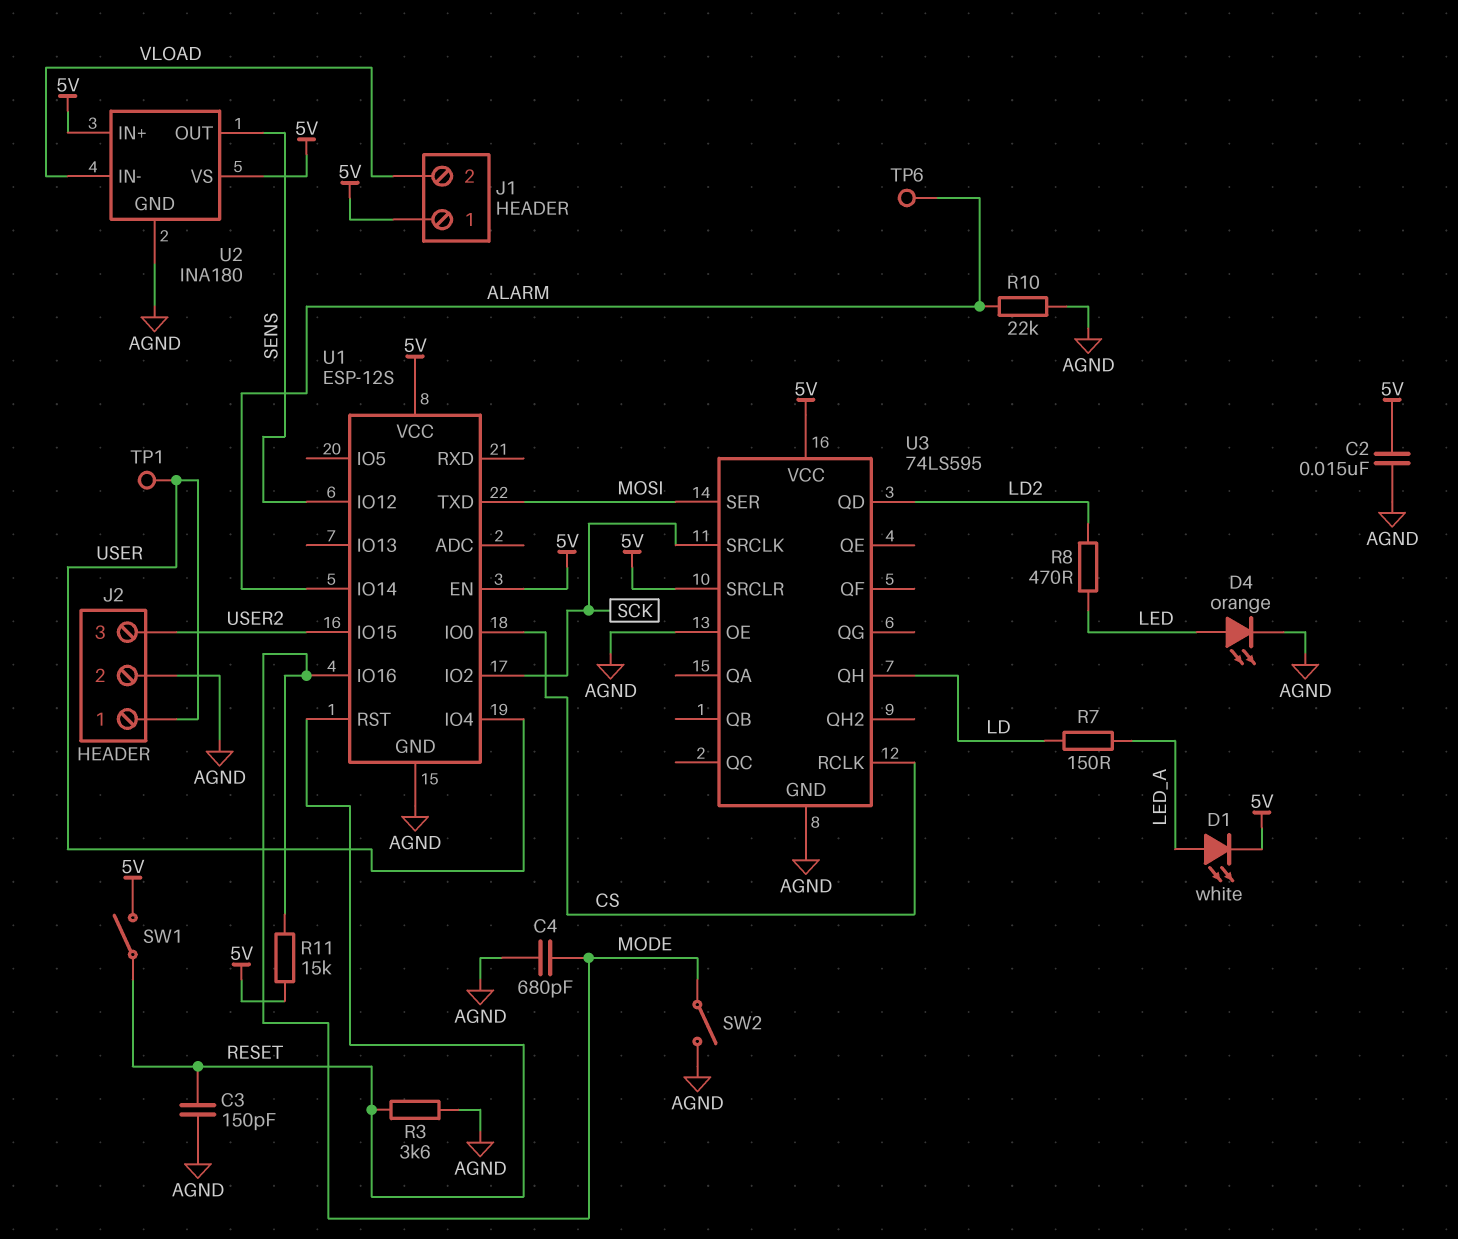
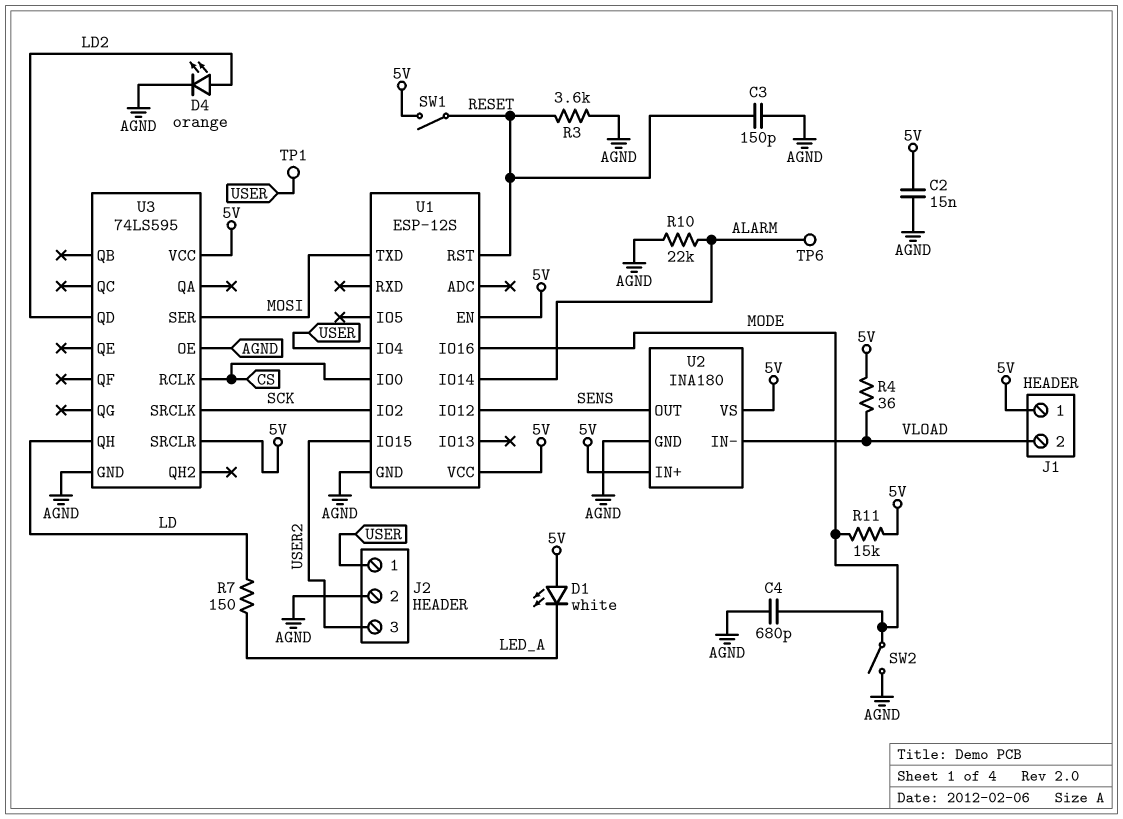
D1: LED white (A LED_A, K 5V) -> LED white (A 5V, K LED_A)
D4: LED orange (A LED, K AGND) -> LED orange (A LD2, K AGND)
R4: none -> 36 (5V, VLOAD)
R8: 470 (LD2, LED) -> none

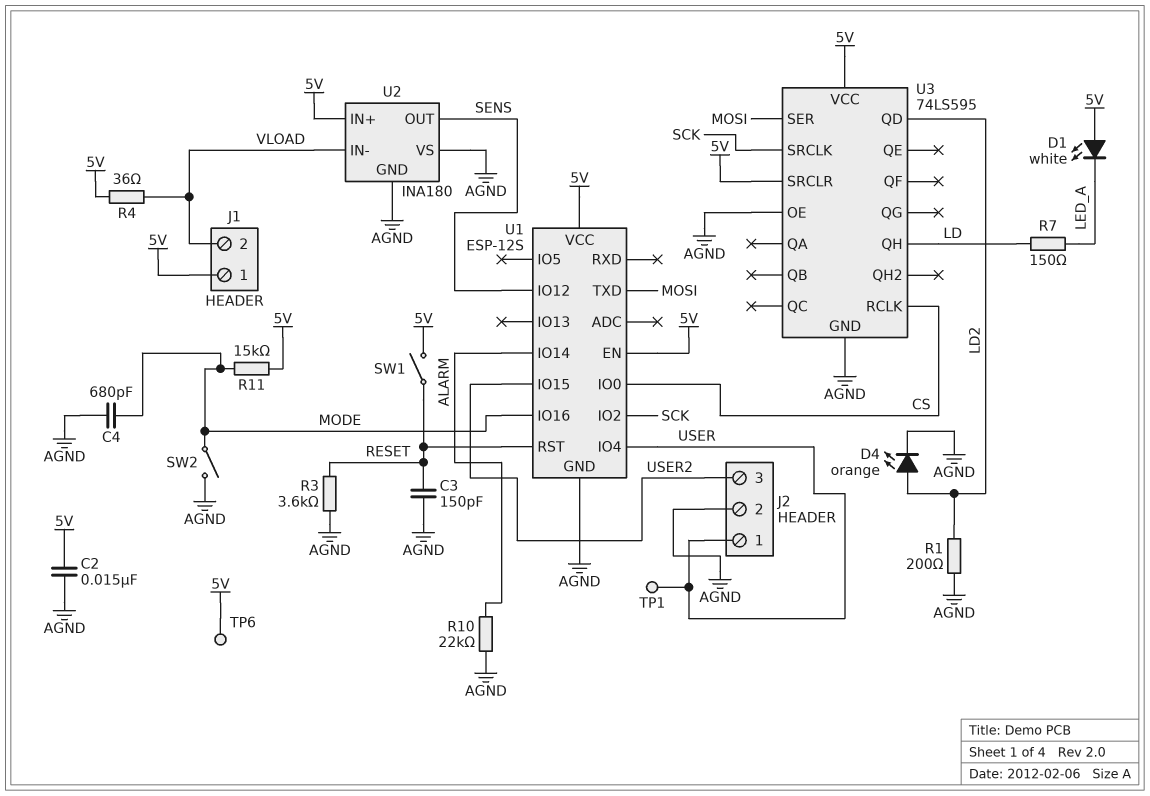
R1: none -> 200 (AGND, LD2)
TP6: test point (ALARM) -> test point (5V)
U2 pin VS: 5V -> AGND

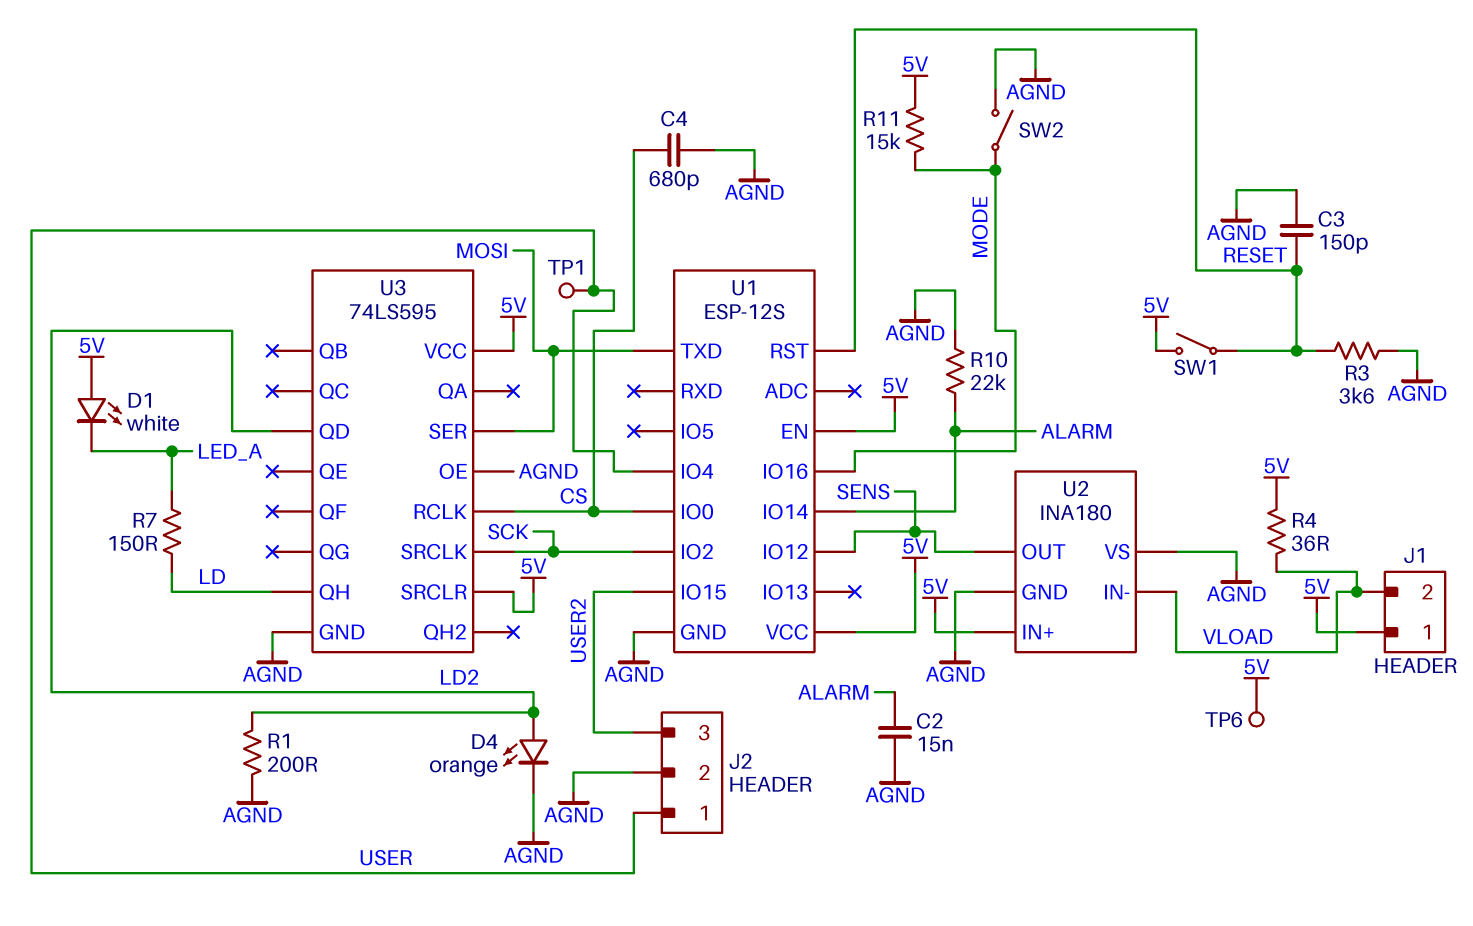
C2: 15nF (5V, AGND) -> 15nF (AGND, ALARM)
C4: 680pF (AGND, MODE) -> 680pF (AGND, CS)

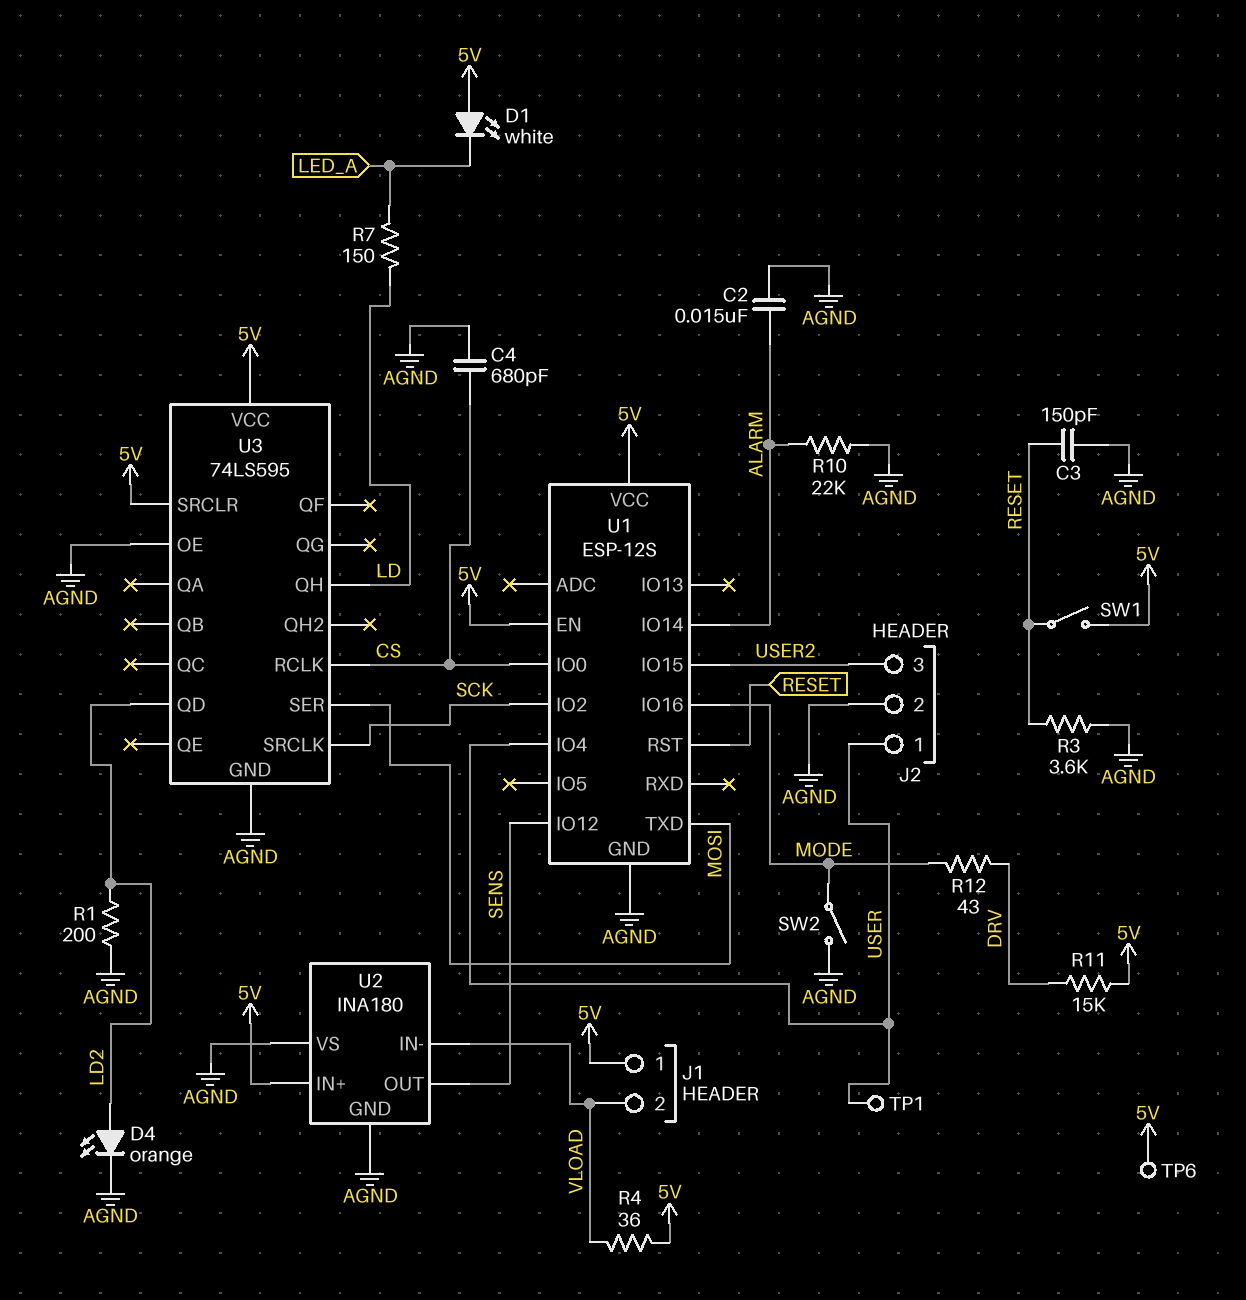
R11: 15k (5V, MODE) -> 15k (5V, DRV)
R12: none -> 43 (DRV, MODE)

